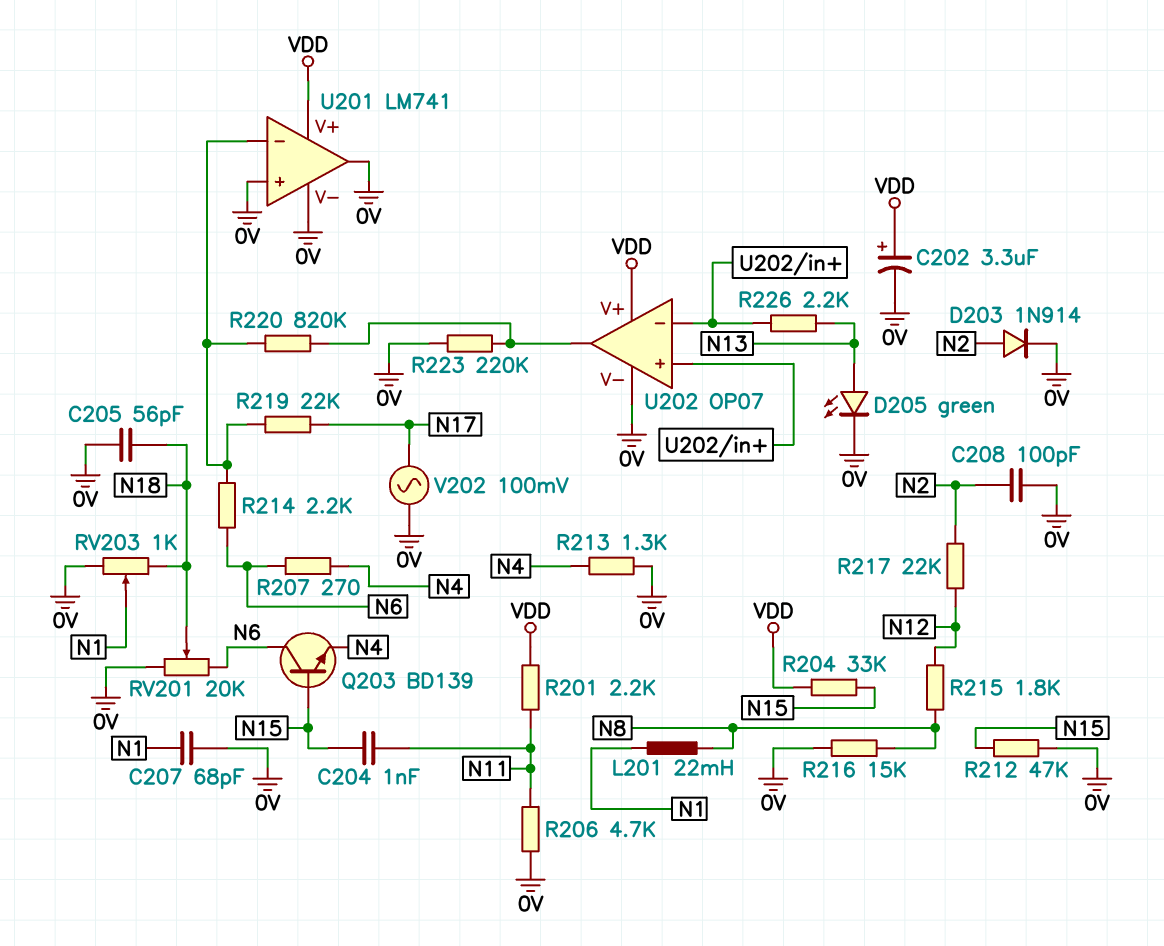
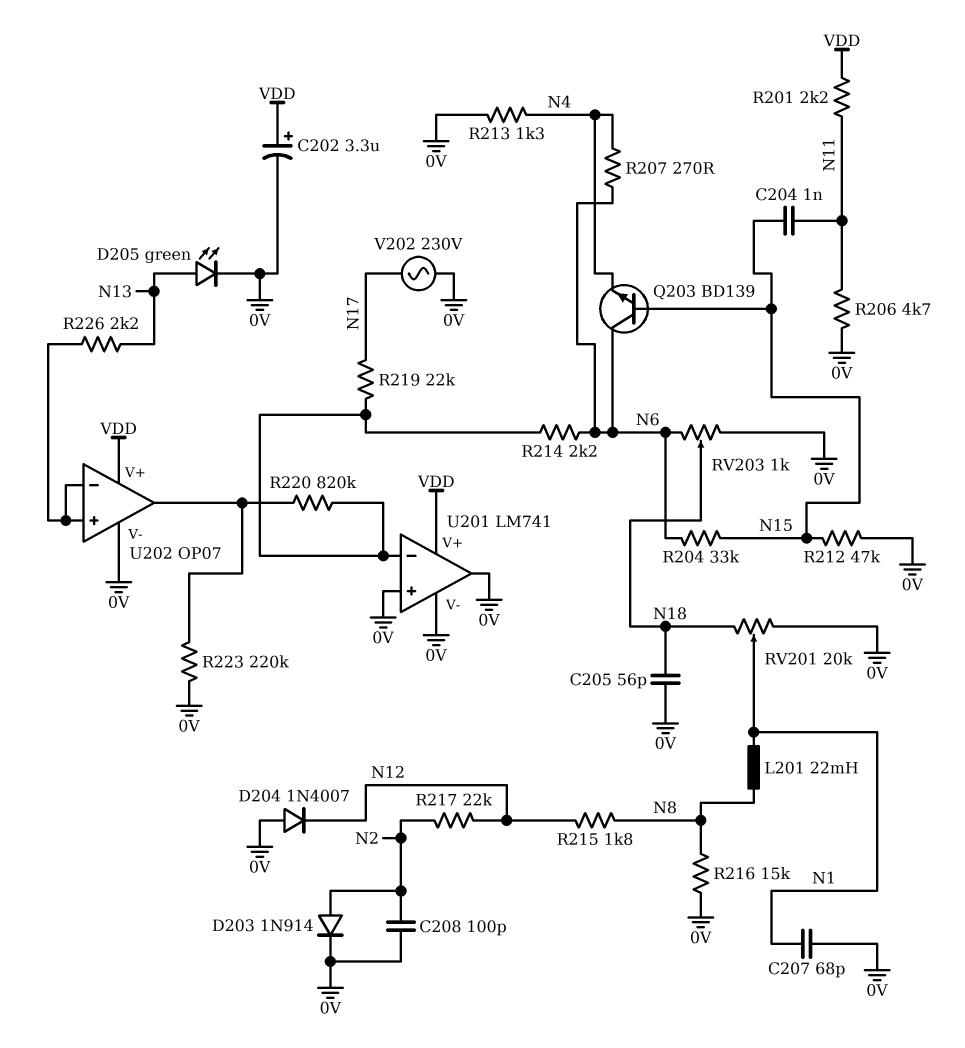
D204: none -> diode 1N4007 (A 0V, K N12)
R204: 33k (N15, VDD) -> 33k (N6, N15)
RV201: 20k (0V, N6, wiper N18) -> 20k (0V, N18, wiper N1)
RV203: 1k (0V, N18, wiper N1) -> 1k (0V, N6, wiper N18)
V202: AC 100mV (0V, N17) -> AC 230V (0V, N17)

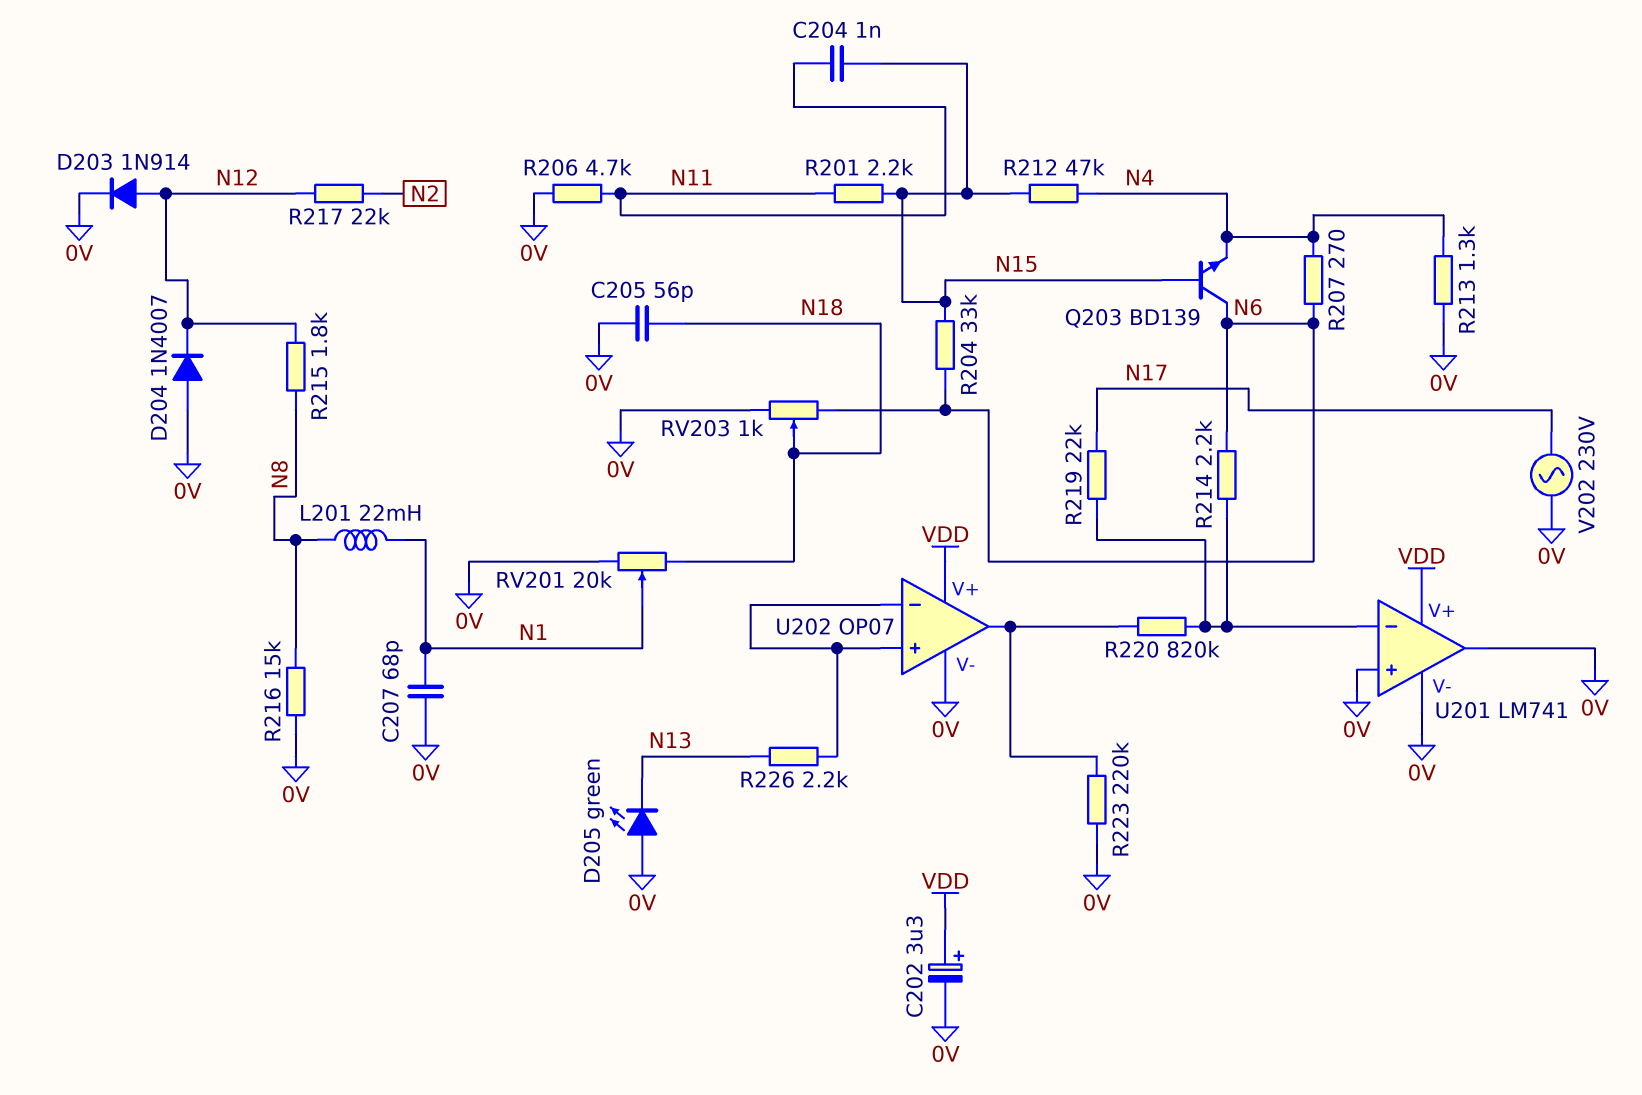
C208: 100pF (0V, N2) -> none
D203: diode 1N914 (A N2, K 0V) -> diode 1N914 (A N12, K 0V)
D205: LED green (A N13, K 0V) -> LED green (A 0V, K N13)
R201: 2.2k (N11, VDD) -> 2.2k (N11, N15)
R212: 47k (0V, N15) -> 47k (N4, N15)

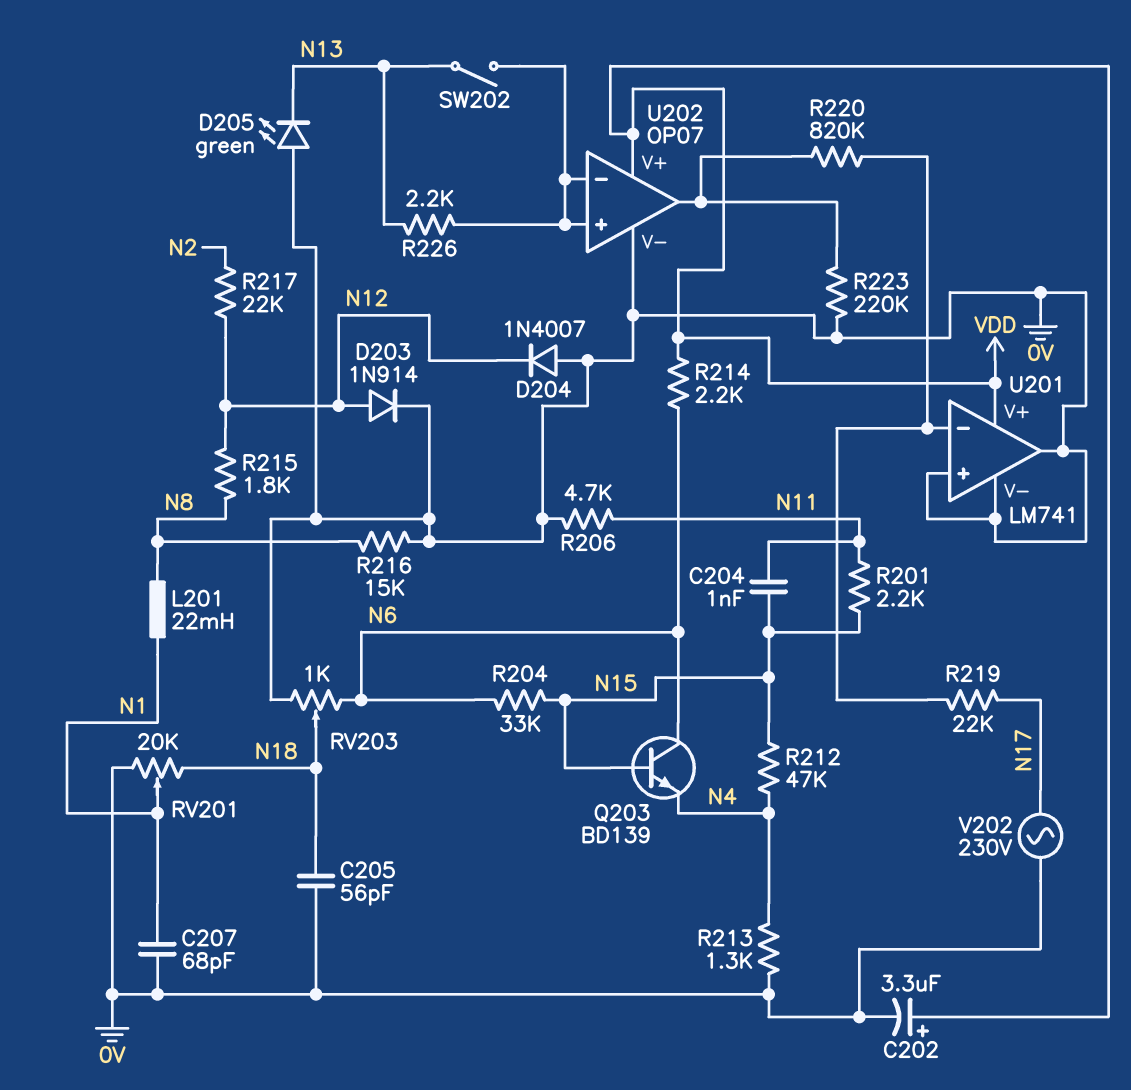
R207: 270 (N4, N6) -> none
R214: 2.2k (N6, U201/in-) -> 2.2k (N6, VDD)
SW202: none -> switch (N13, U202/in+)

